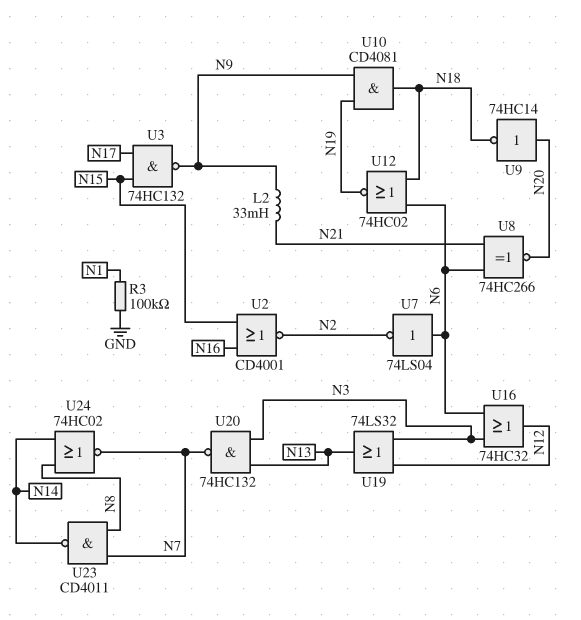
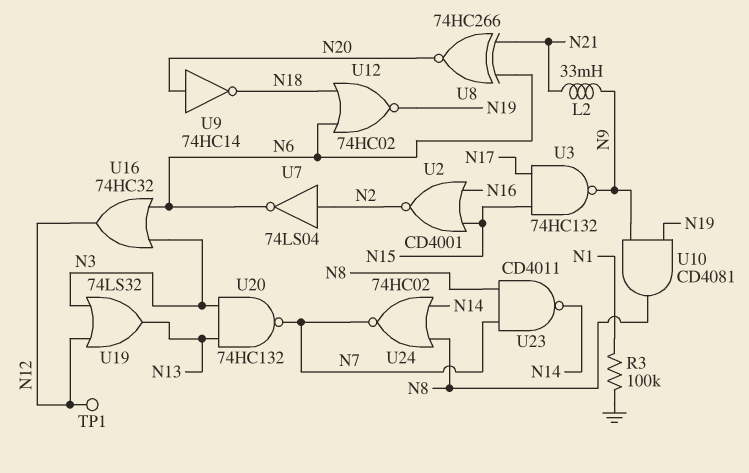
TP1: none -> test point (N12)
U7: NOT 74LS04 (in N6, out N2) -> NOT 74LS04 (in N2, out N6)
U10: AND CD4081 (in N9, in N19, out N18) -> AND CD4081 (in N9, in N19, out N8)

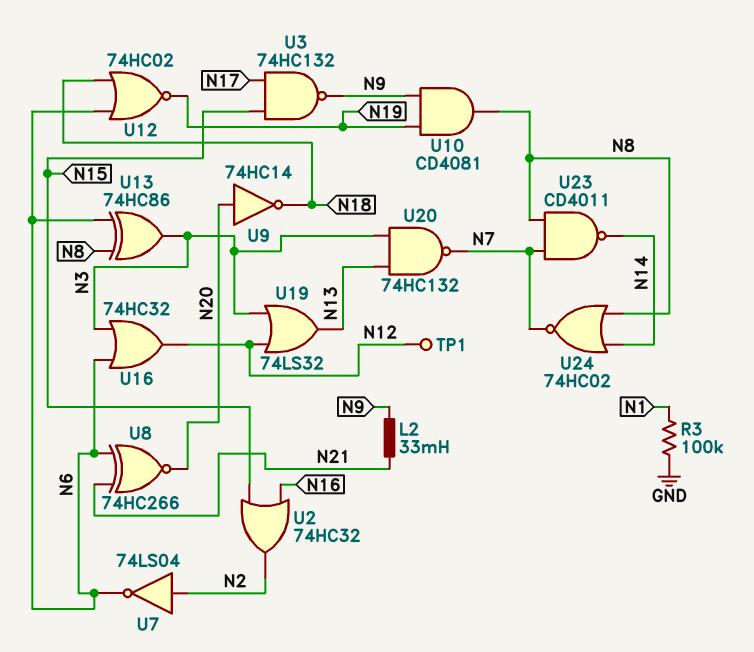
U2: NOR CD4001 (in N15, in N16, out N2) -> OR 74HC32 (in N15, in N16, out N2)
U13: none -> XOR 74HC86 (in N6, in N8, out N3)

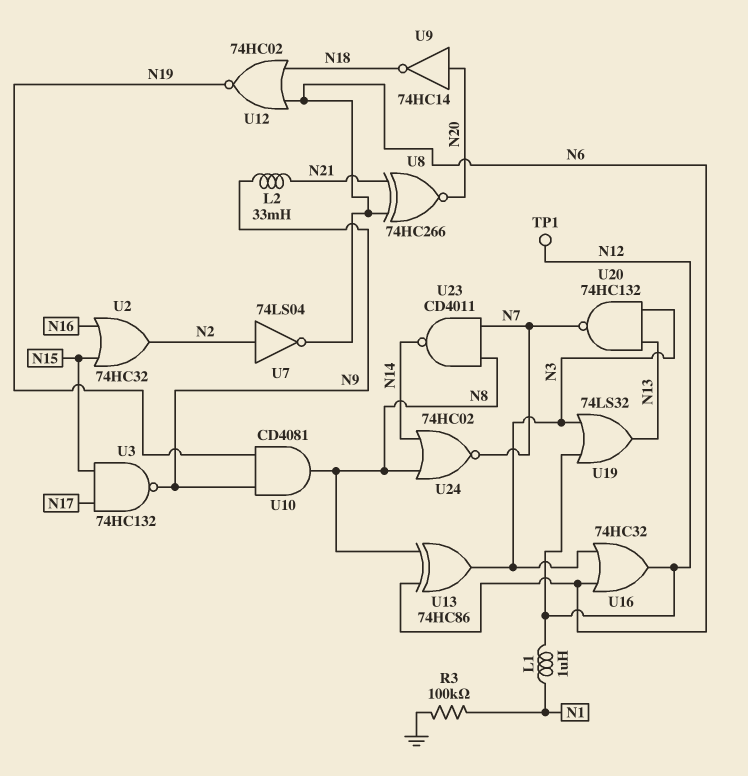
L1: none -> 1uH (N1, N12)

